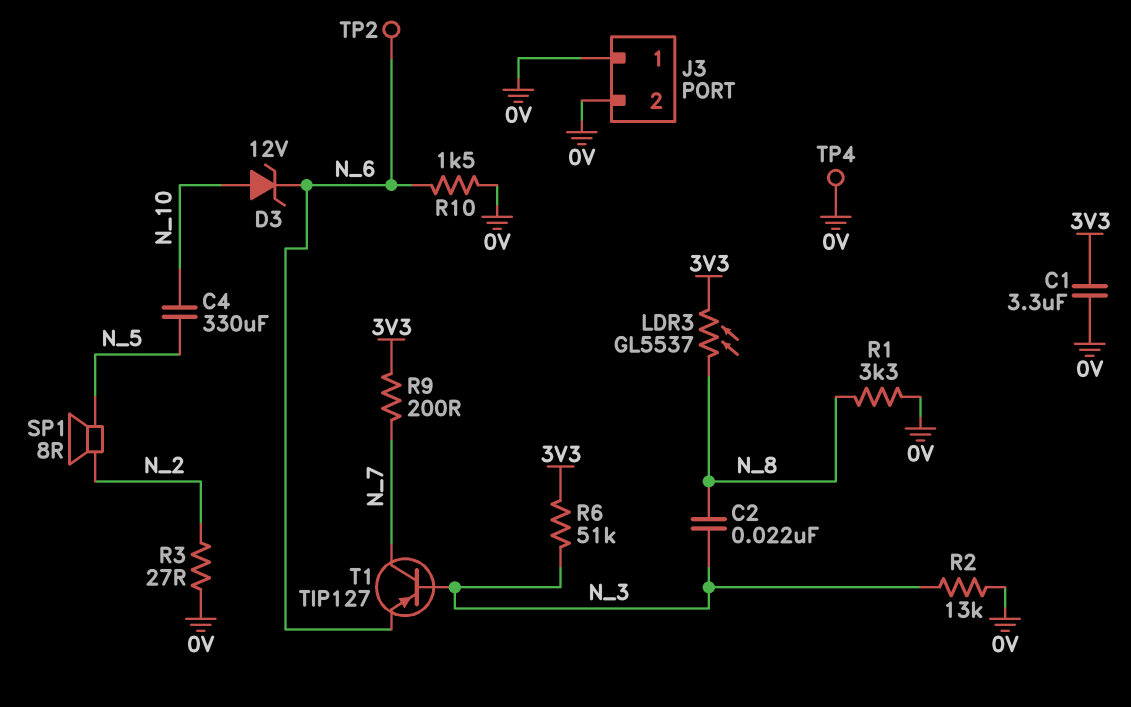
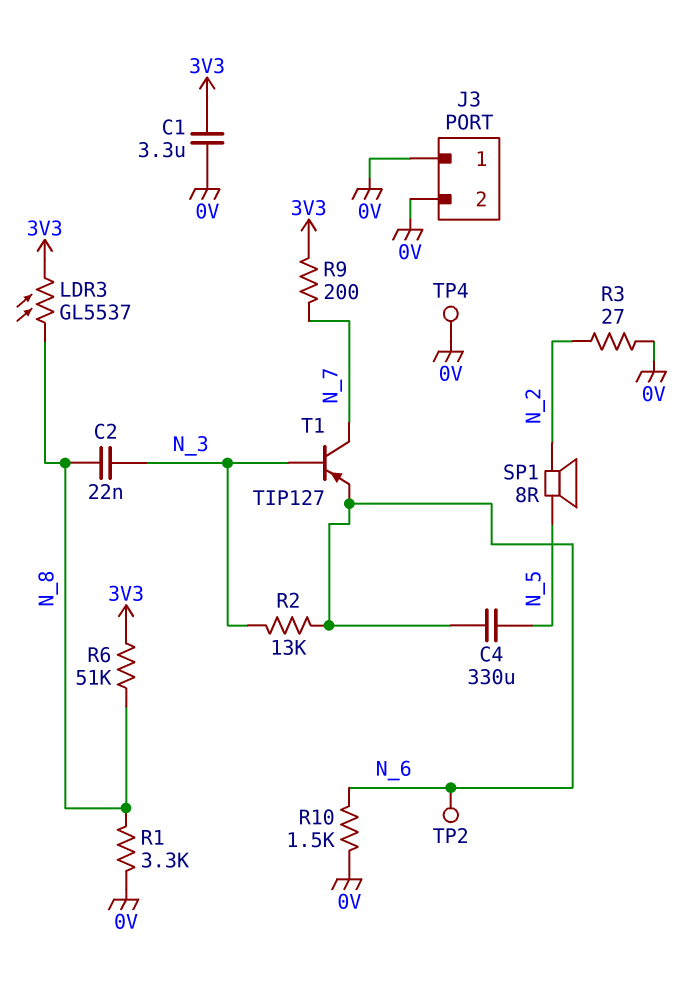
C4: 330uF (N_5, N_10) -> 330uF (N_5, N_6)
D3: zener 12V (A N_10, K N_6) -> none
R2: 13k (0V, N_3) -> 13k (N_3, N_6)
R6: 51k (3V3, N_3) -> 51k (3V3, N_8)

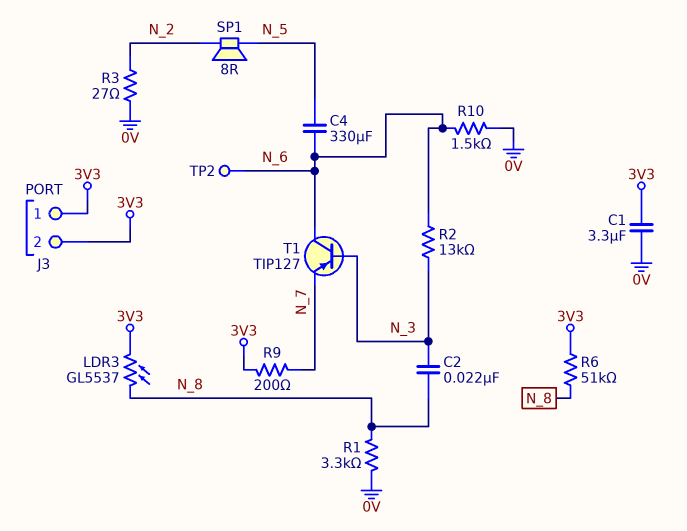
J3 pin 1: 0V -> 3V3
J3 pin 2: 0V -> 3V3
T1: PNP TIP127 (B N_3, C N_7, E N_6) -> PNP TIP127 (B N_3, C N_6, E N_7)
TP4: test point (0V) -> none

